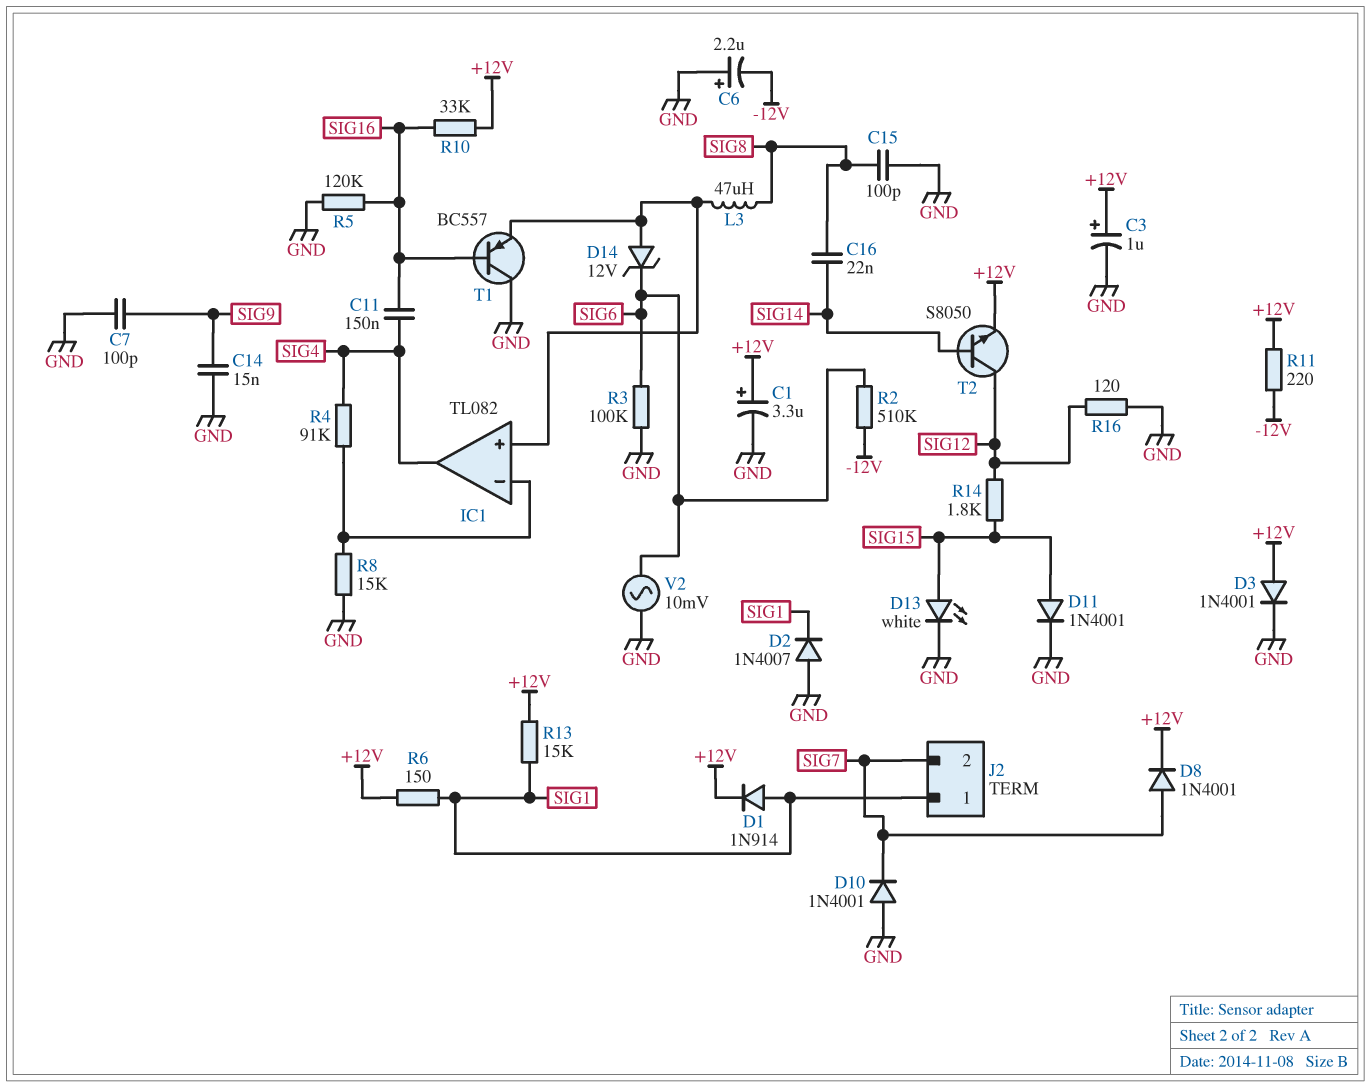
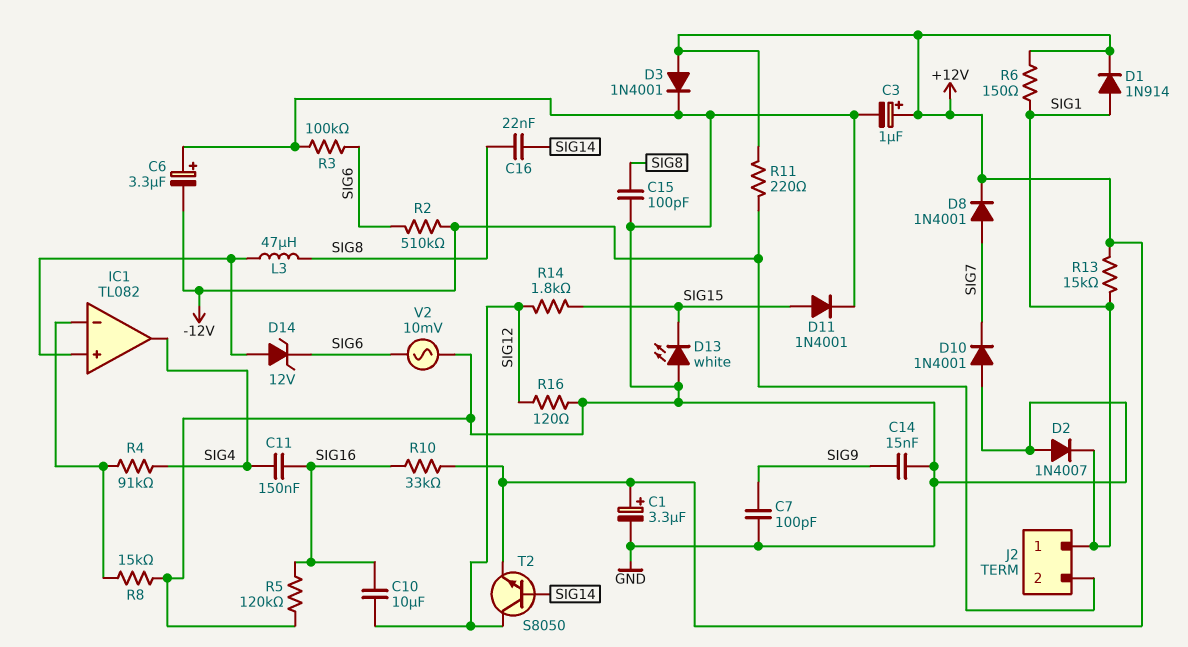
C6: 2.2uF (plus GND, minus -12V) -> 3.3uF (plus GND, minus -12V)
C10: none -> 10uF (SIG12, SIG16)
D13: LED white (A SIG15, K GND) -> LED white (A GND, K SIG15)
J2 pin 2: SIG7 -> -12V
T1: PNP BC557 (B SIG16, C GND, E IC1/in+) -> none

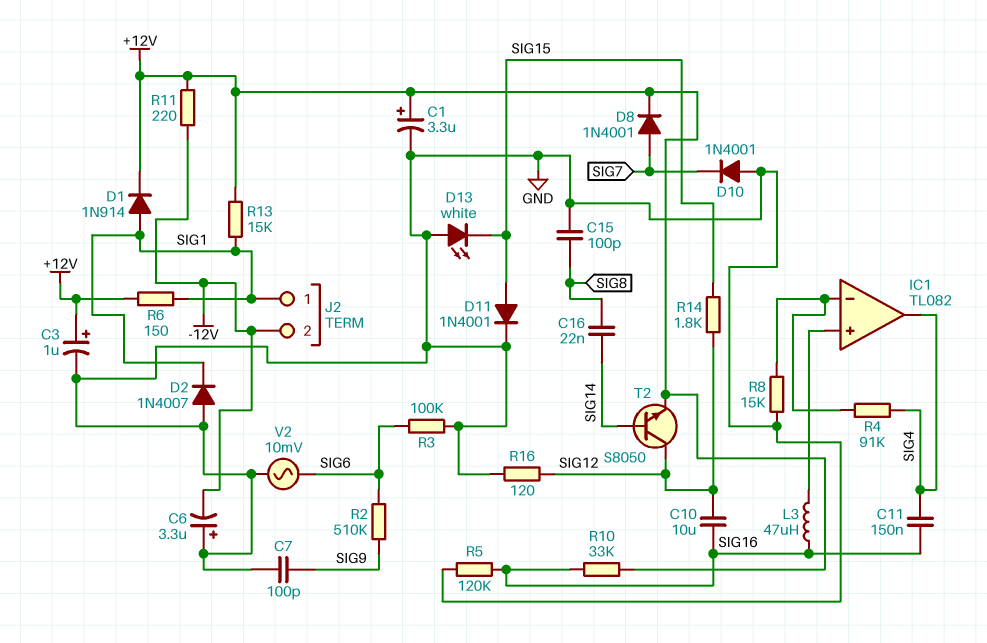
C14: 15nF (GND, SIG9) -> none
D3: diode 1N4001 (A +12V, K GND) -> none
D14: zener 12V (A IC1/in+, K SIG6) -> none
L3: 47uH (IC1/in+, SIG8) -> 47uH (IC1/in+, SIG16)
R2: 510k (-12V, SIG6) -> 510k (SIG6, SIG9)

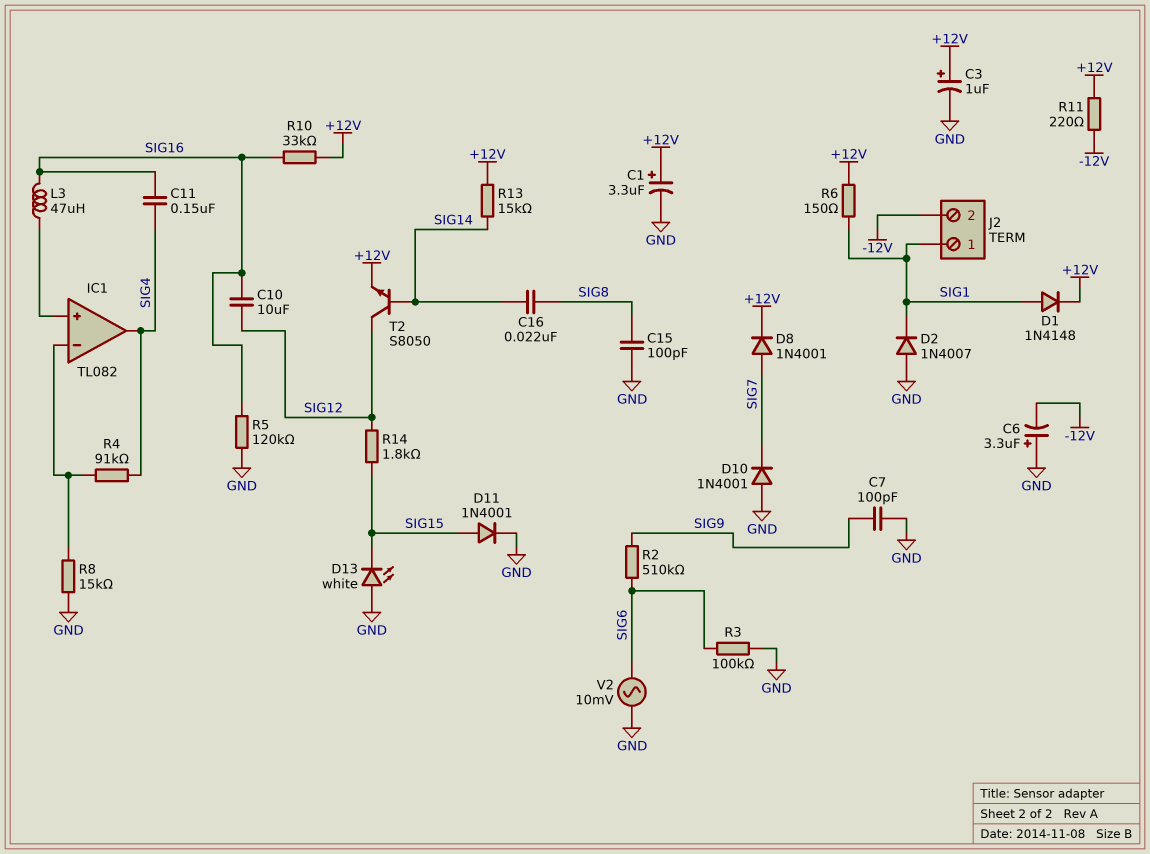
D1: diode 1N914 (A SIG1, K +12V) -> diode 1N4148 (A SIG1, K +12V)
R13: 15k (+12V, SIG1) -> 15k (+12V, SIG14)
R16: 120 (GND, SIG12) -> none

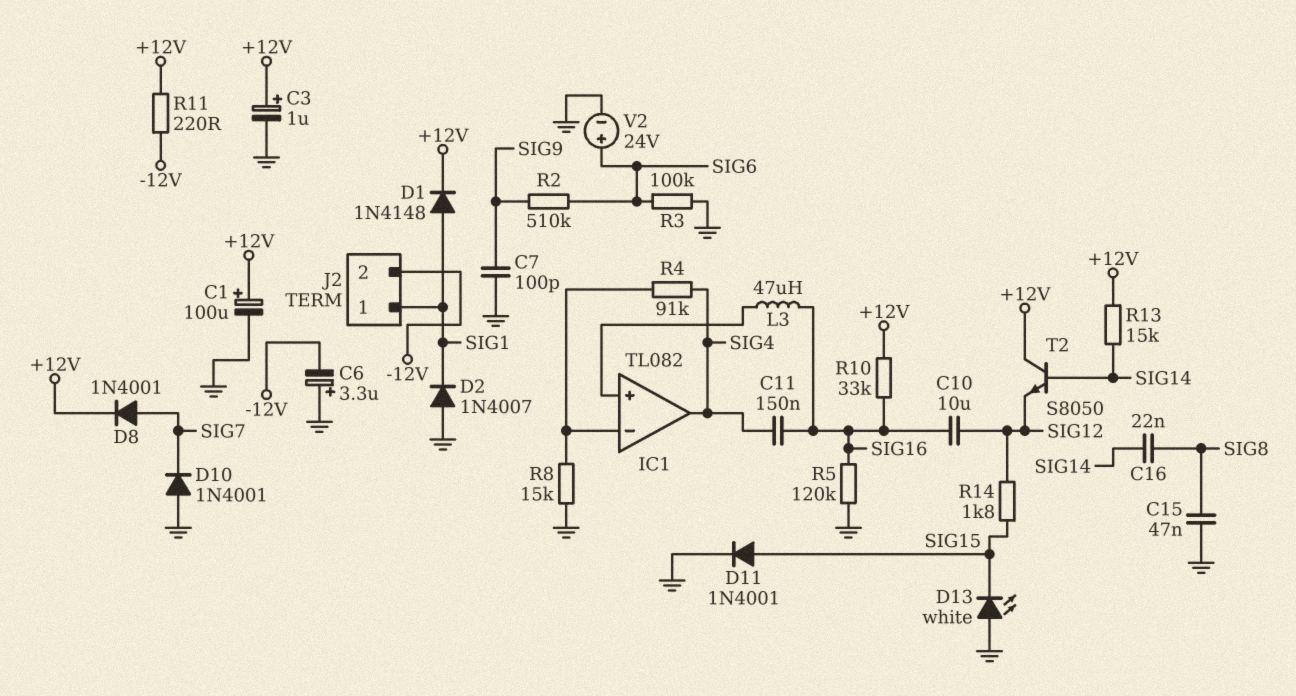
C1: 3.3uF (plus +12V, minus GND) -> 100uF (plus +12V, minus GND)
C15: 100pF (GND, SIG8) -> 47nF (GND, SIG8)
R6: 150 (+12V, SIG1) -> none
T2: NPN S8050 (B SIG14, C SIG12, E +12V) -> NPN S8050 (B SIG14, C +12V, E SIG12)
V2: AC 10mV (GND, SIG6) -> 24V (plus SIG6, minus GND)

